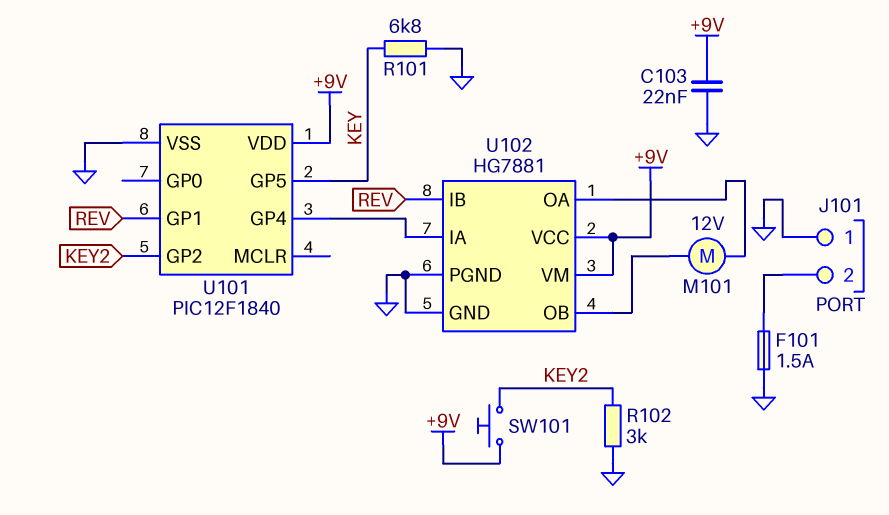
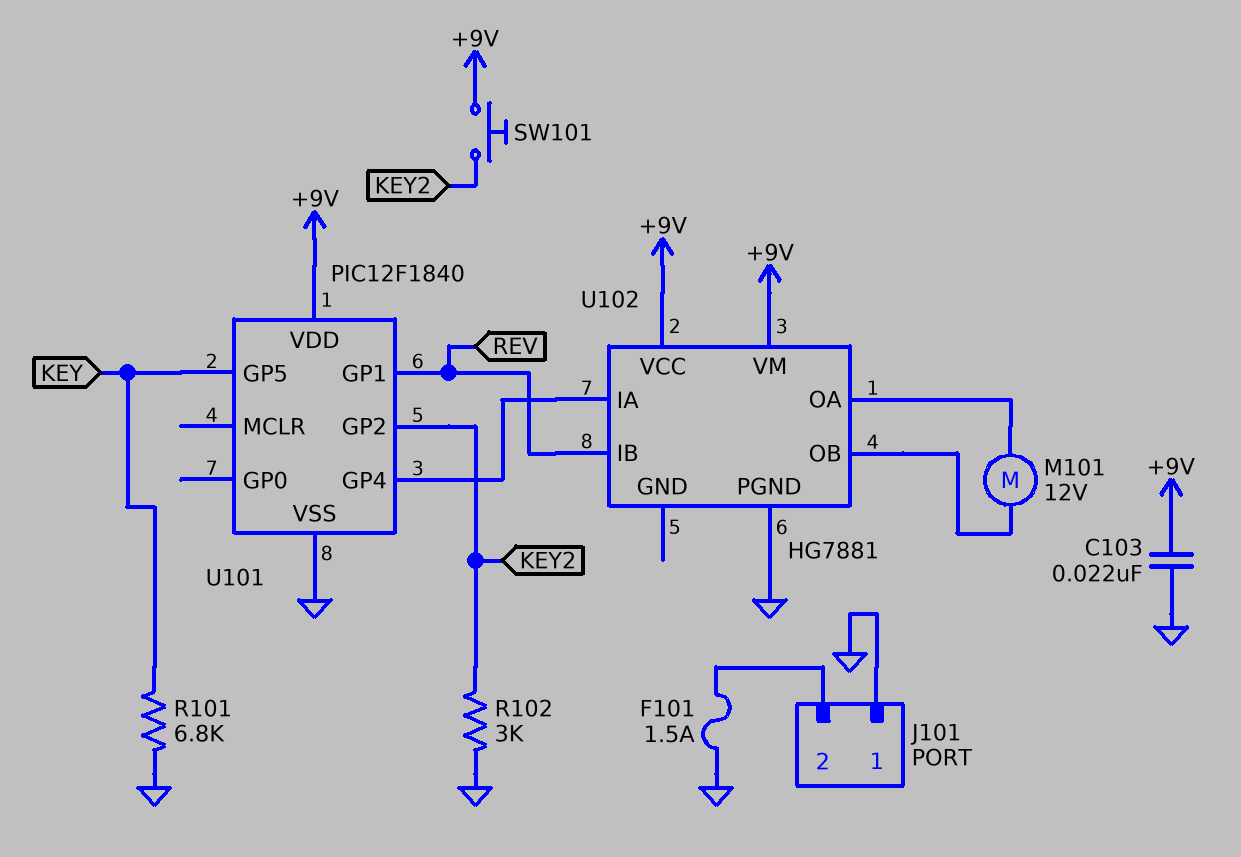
U102 pin GND: GND -> none

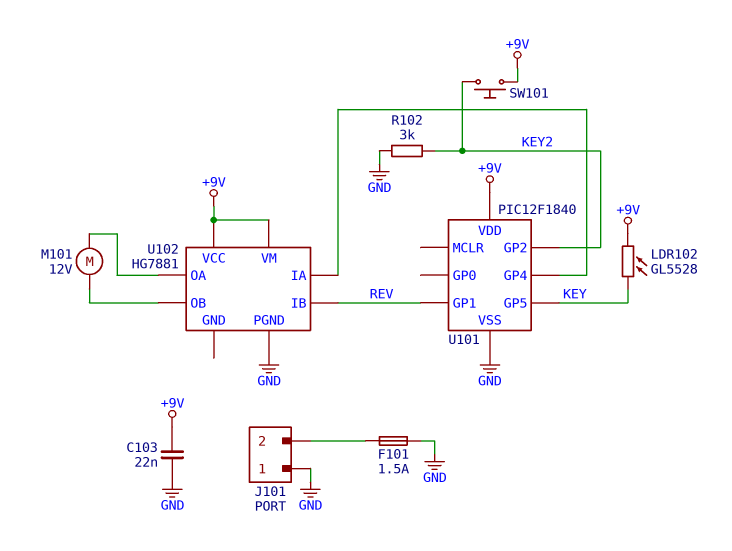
LDR102: none -> GL5528 (+9V, KEY)
R101: 6.8k (GND, KEY) -> none

